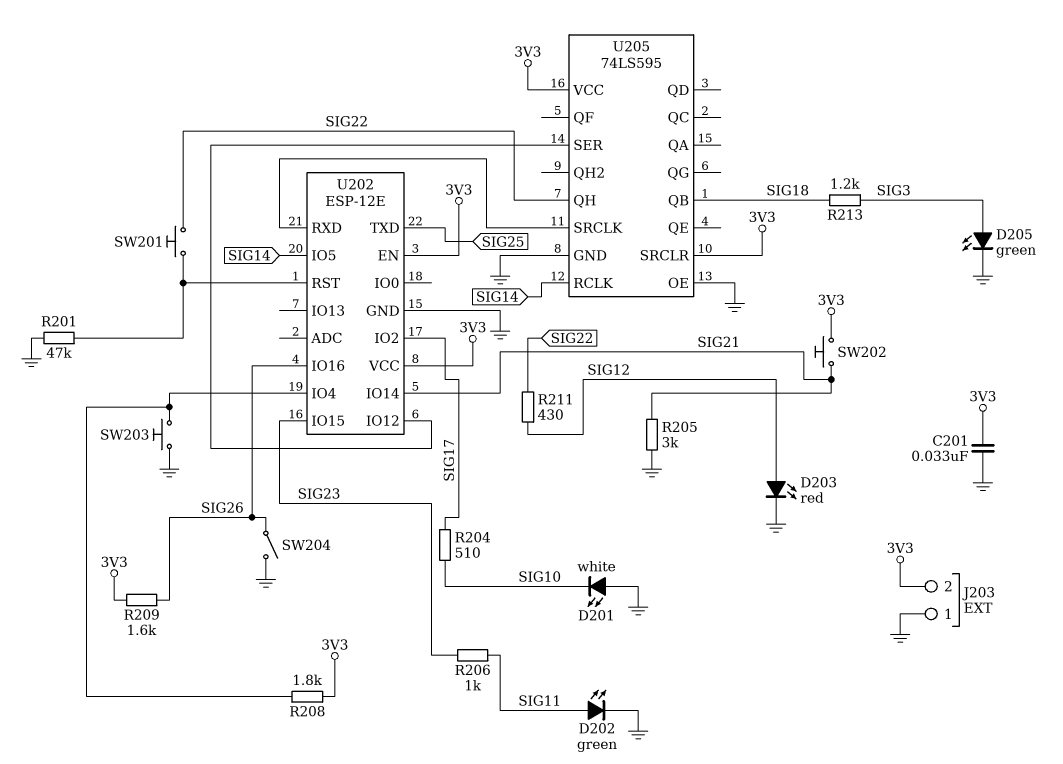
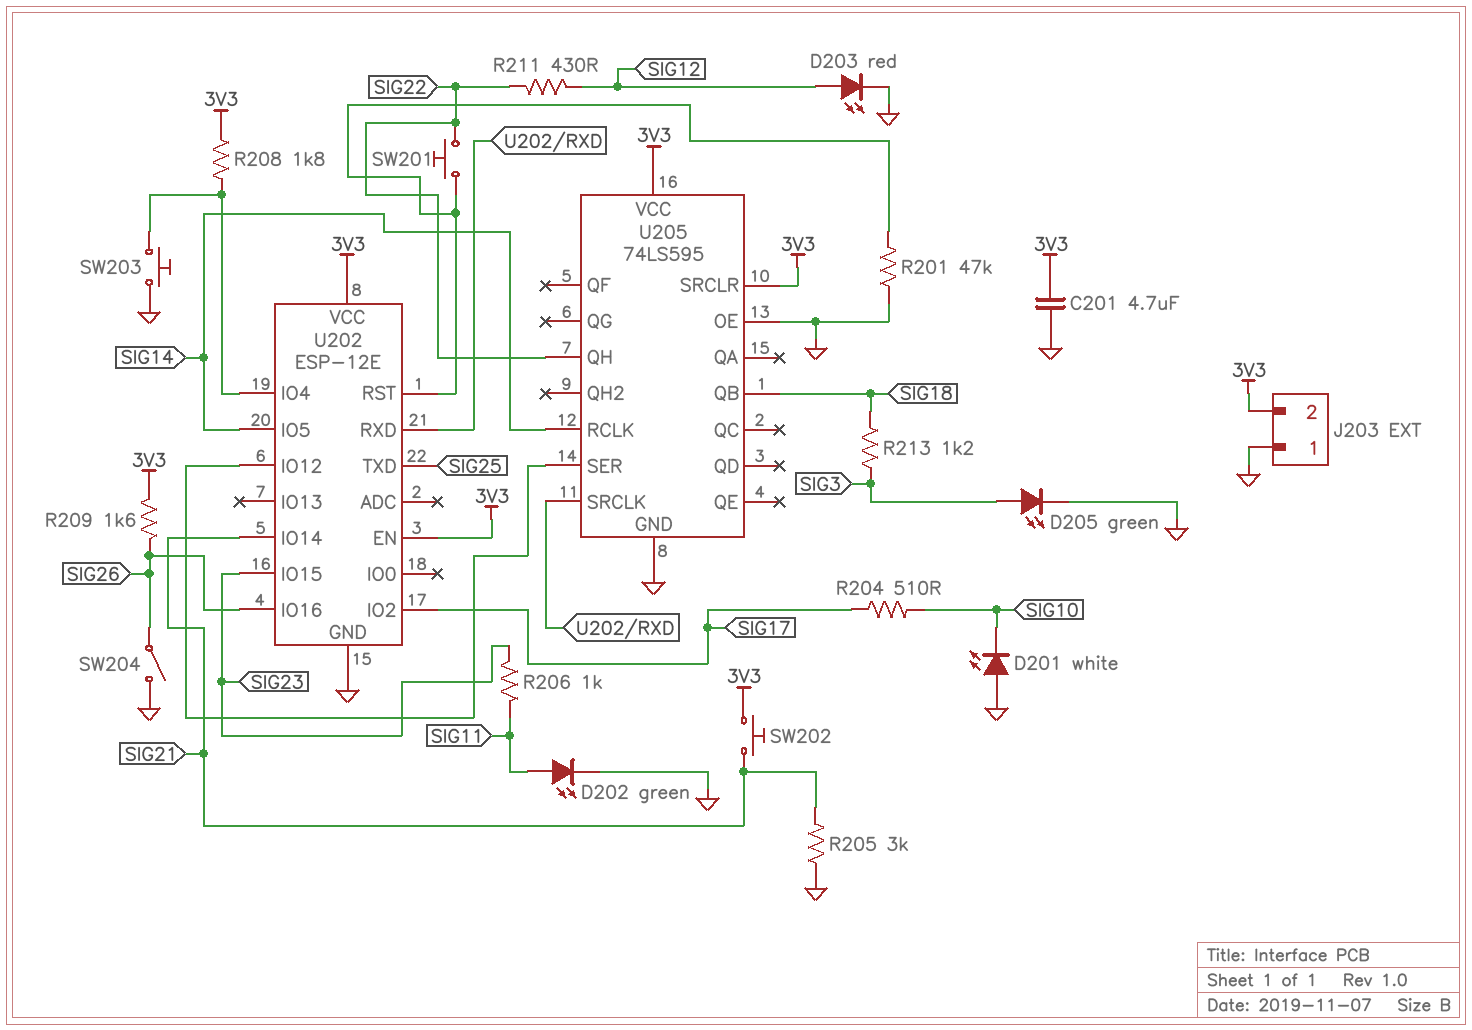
C201: 33nF (3V3, GND) -> 4.7uF (3V3, GND)

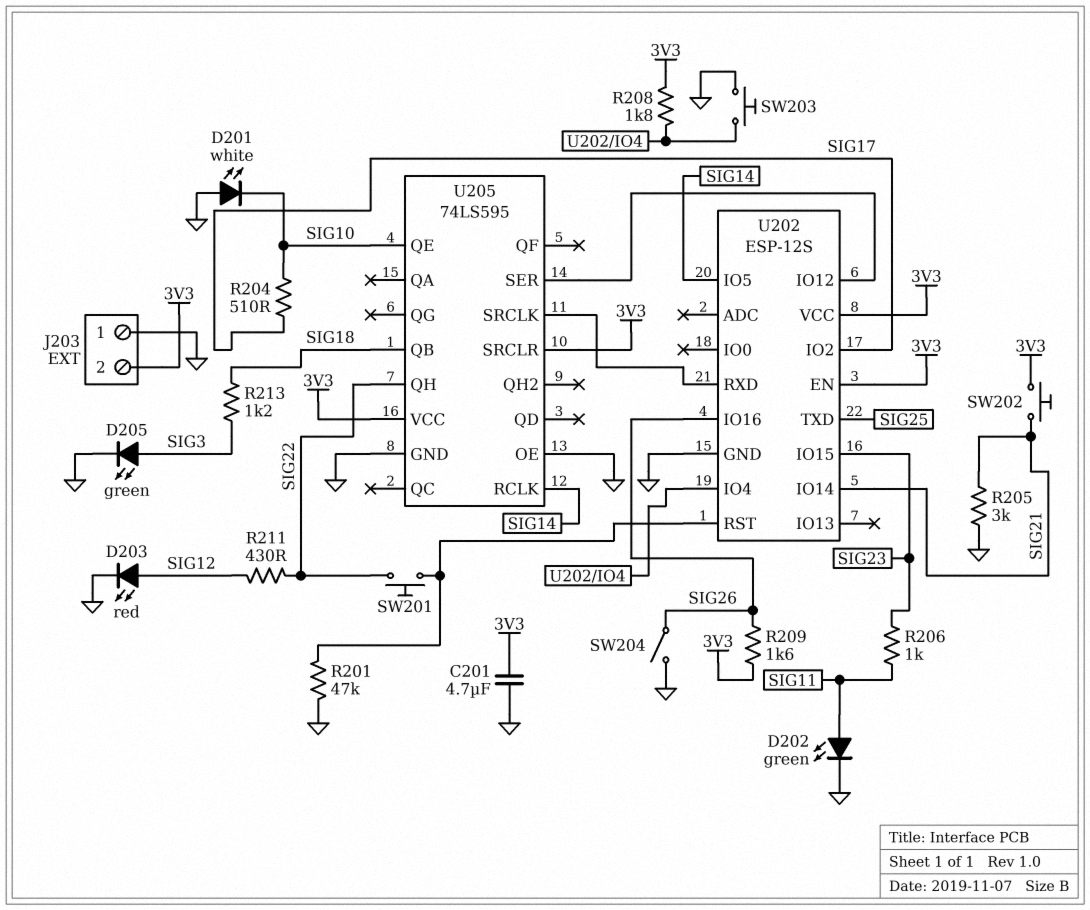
U202: ESP-12E -> ESP-12S
U205 pin QE: none -> SIG10

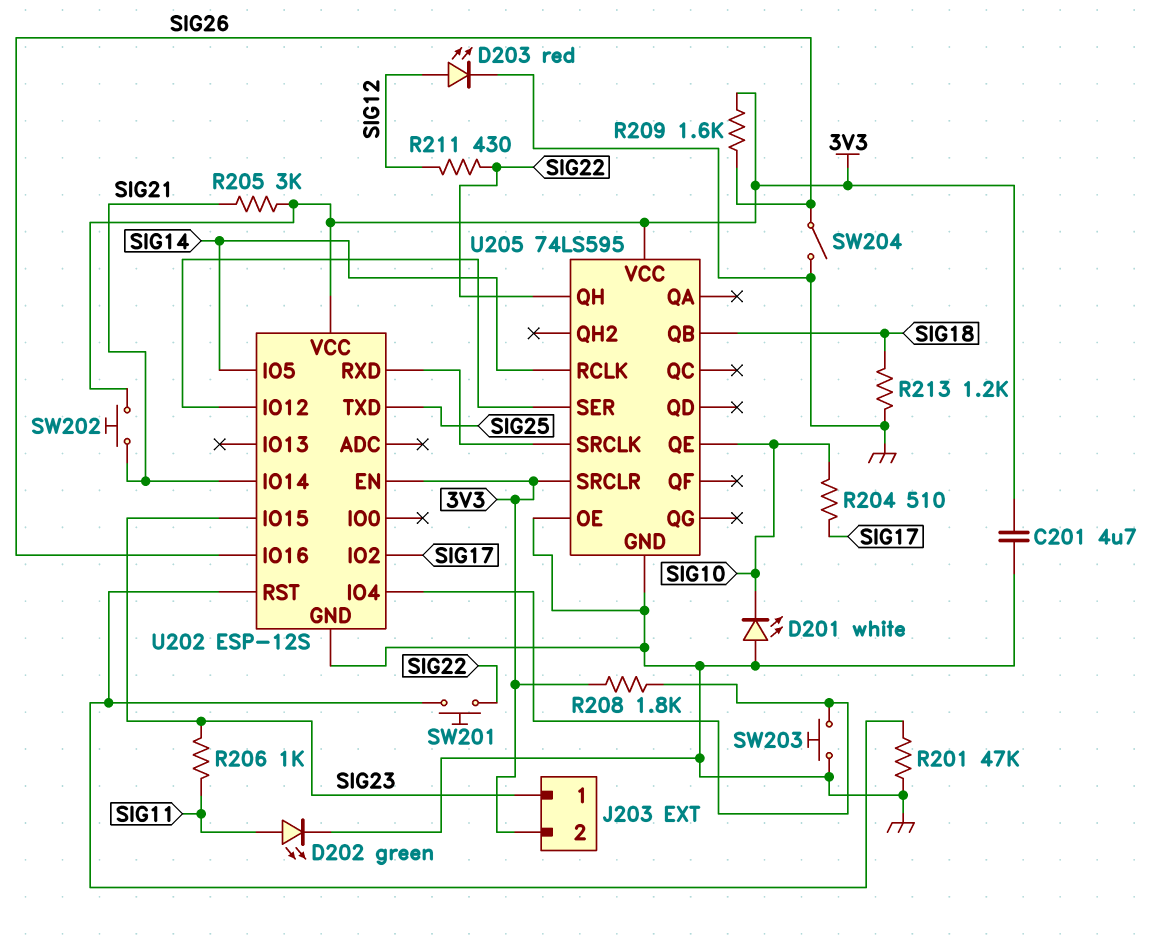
D205: LED green (A SIG3, K GND) -> none
J203 pin 1: GND -> SIG23
R205: 3k (GND, SIG21) -> 3k (3V3, SIG21)
R213: 1.2k (SIG3, SIG18) -> 1.2k (GND, SIG18)

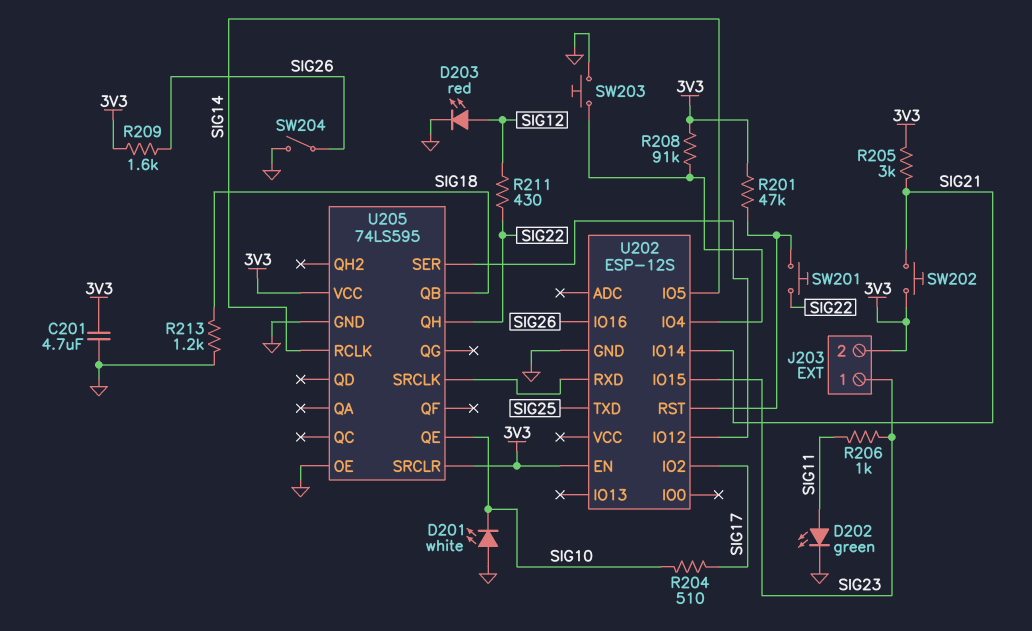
R201: 47k (GND, U202/RST) -> 47k (3V3, U202/RST)
R208: 1.8k (3V3, U202/IO4) -> 91k (3V3, U202/IO4)
U202 pin VCC: 3V3 -> none

